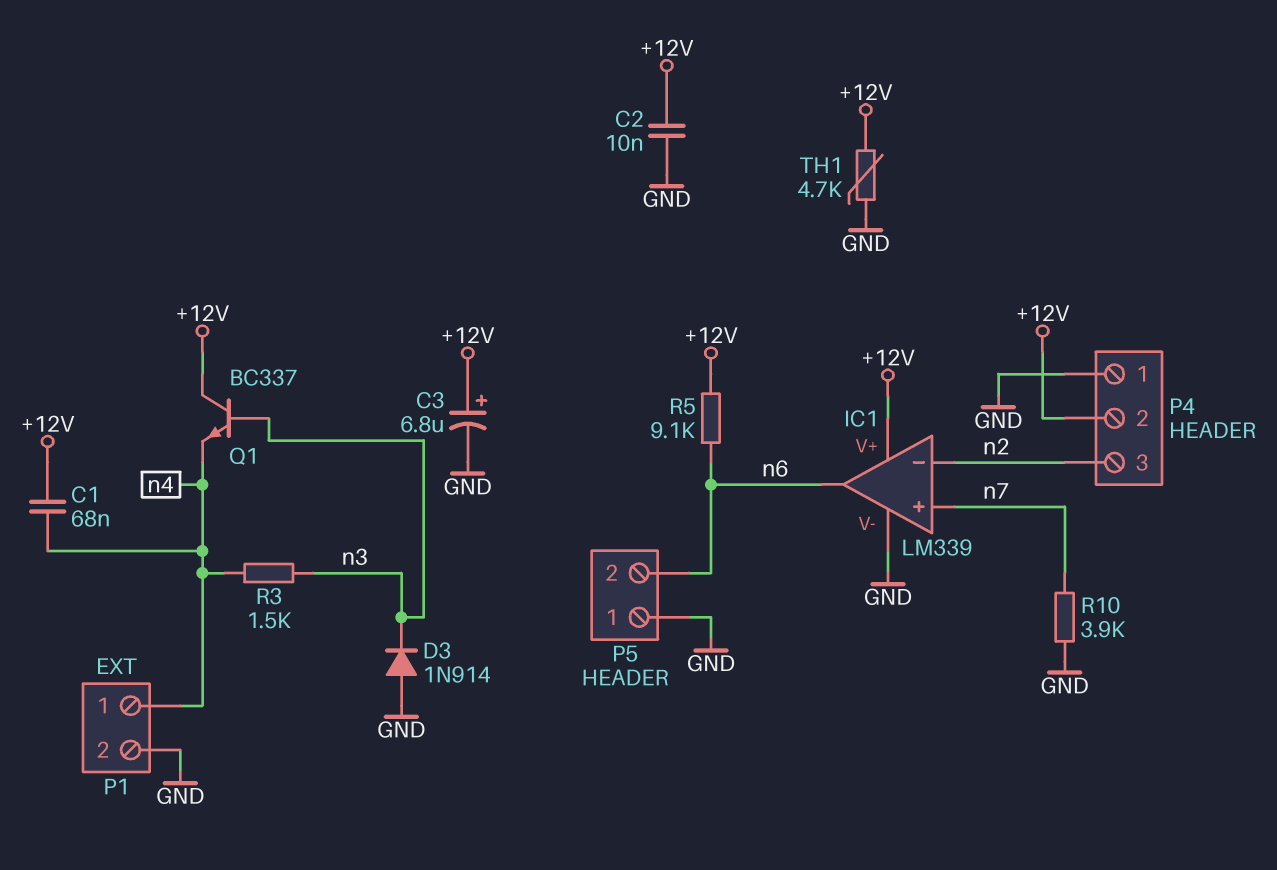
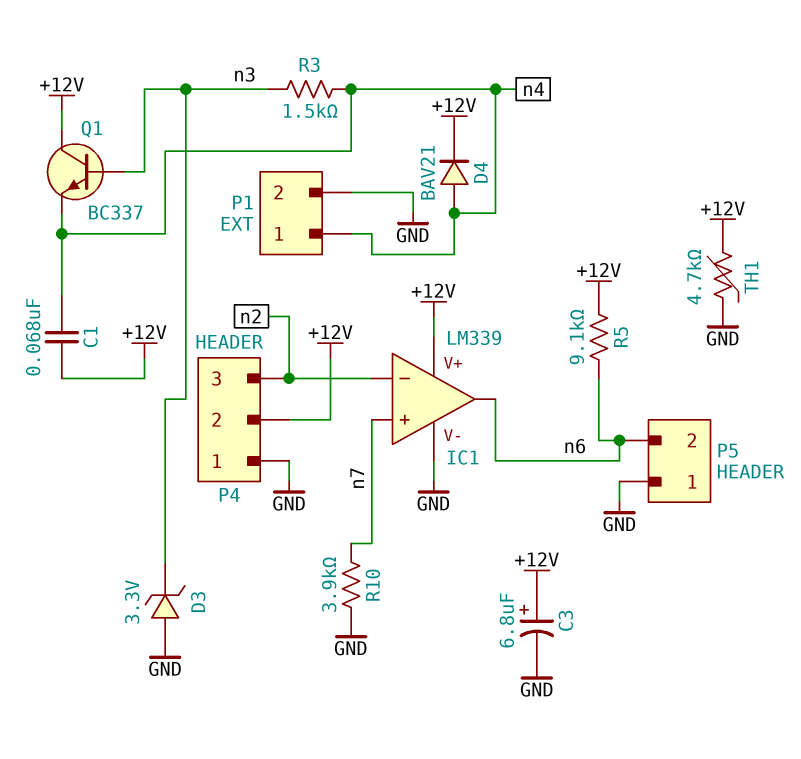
C2: 10nF (+12V, GND) -> none
D3: diode 1N914 (A GND, K n3) -> zener 3.3V (A GND, K n3)
D4: none -> diode BAV21 (A n4, K +12V)

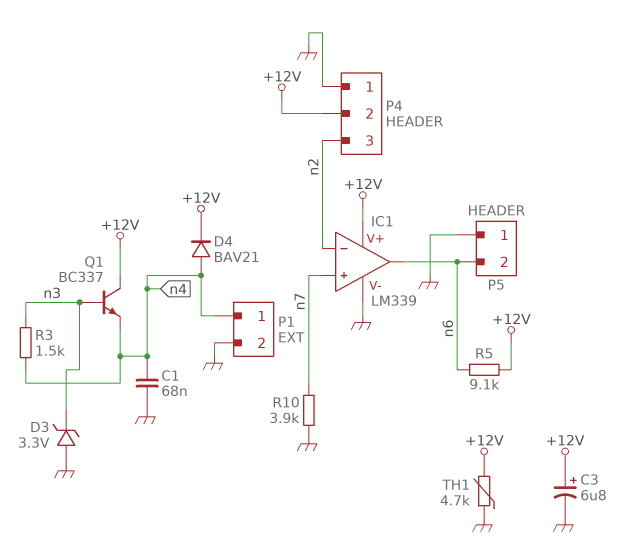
C1: 68nF (+12V, n4) -> 68nF (GND, n4)

